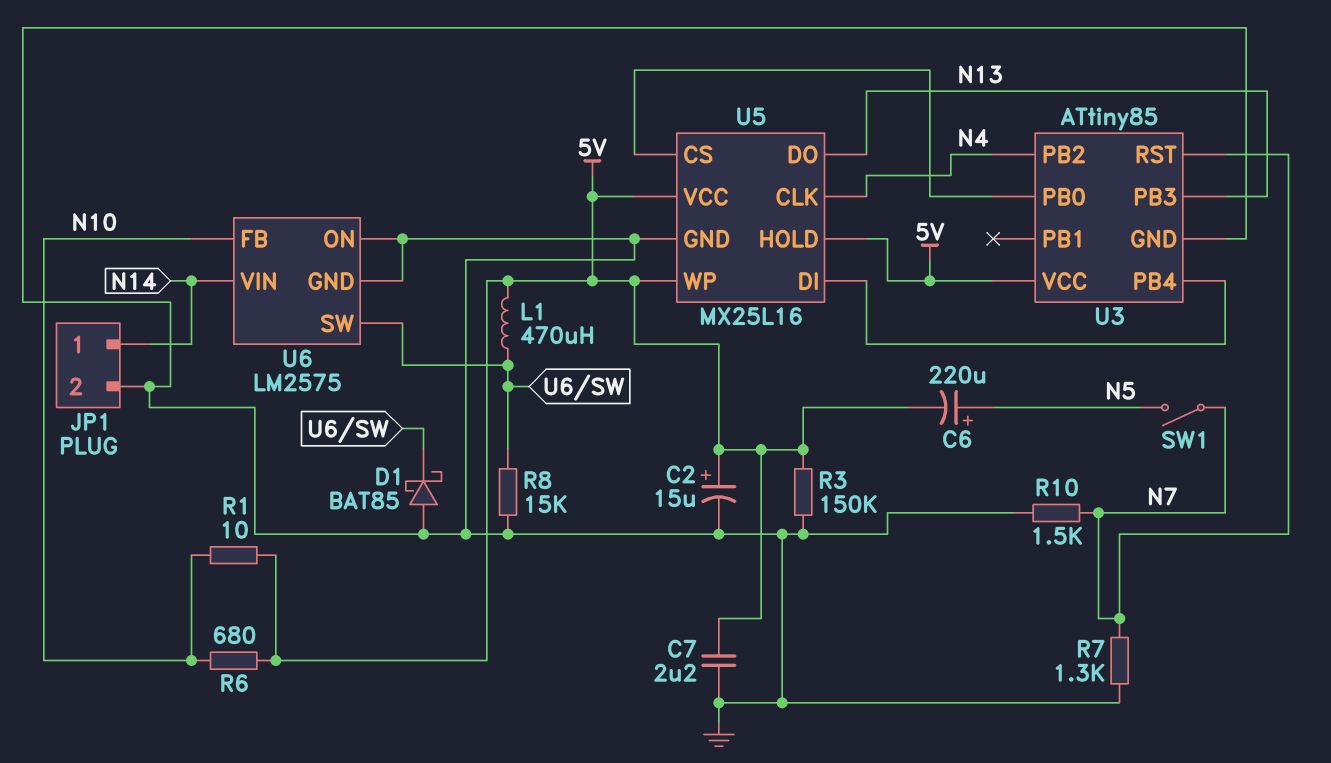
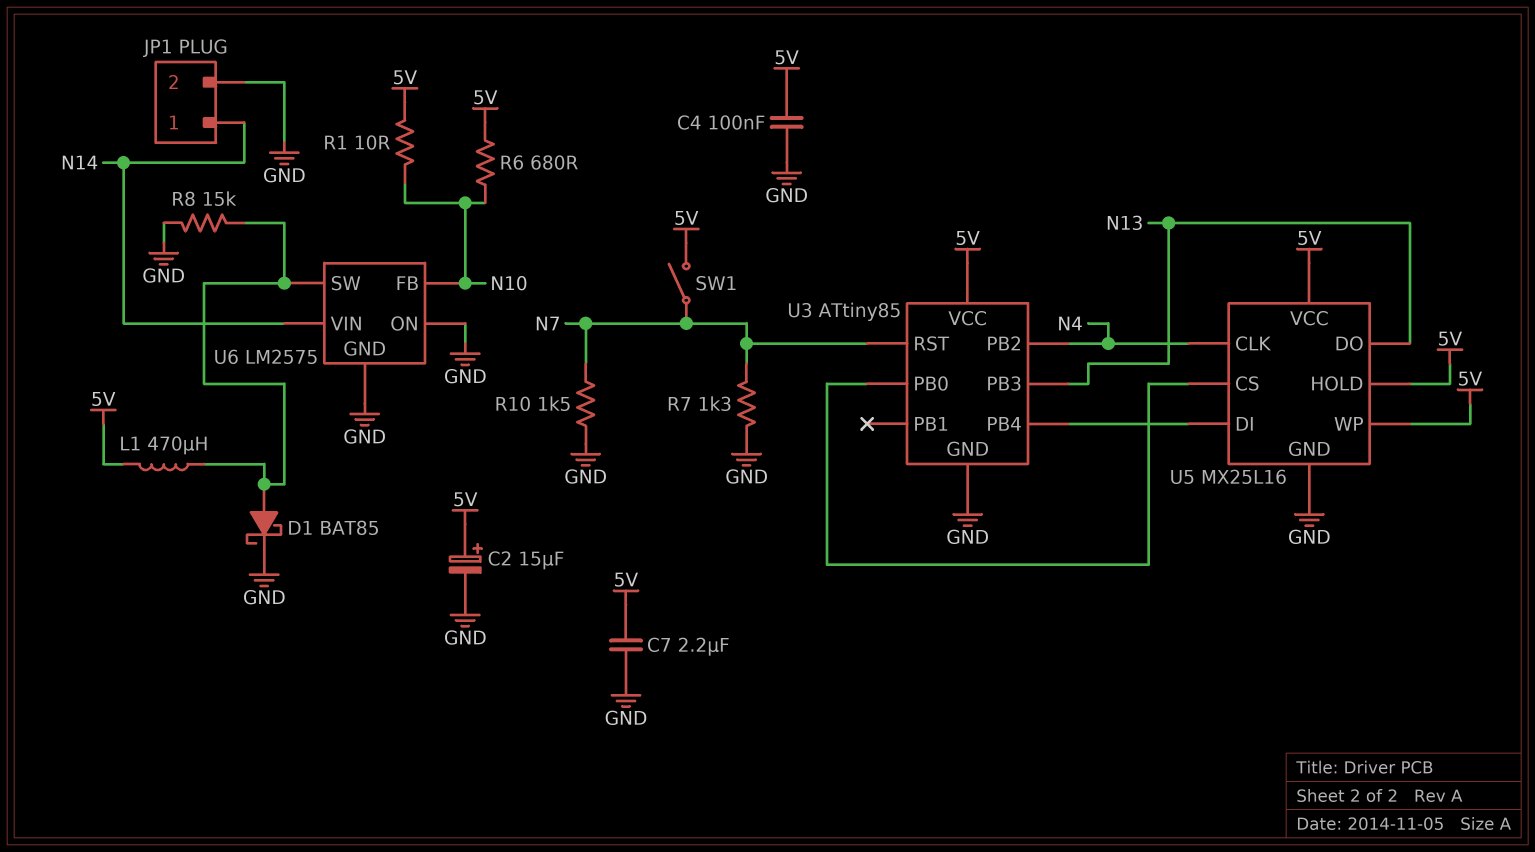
C4: none -> 100nF (5V, GND)
C6: 220uF (plus N5, minus 5V) -> none
D1: schottky BAT85 (A GND, K U6/SW) -> schottky BAT85 (A U6/SW, K GND)
R3: 150k (5V, GND) -> none
SW1: switch (N5, N7) -> switch (5V, N7)

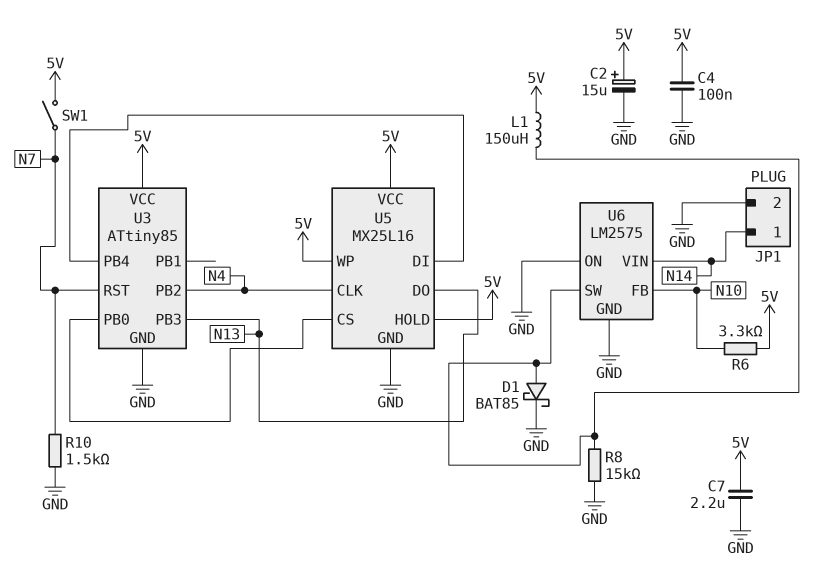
L1: 470uH (5V, U6/SW) -> 150uH (5V, U6/SW)
R1: 10 (5V, N10) -> none
R6: 680 (5V, N10) -> 3.3k (5V, N10)
R7: 1.3k (GND, N7) -> none

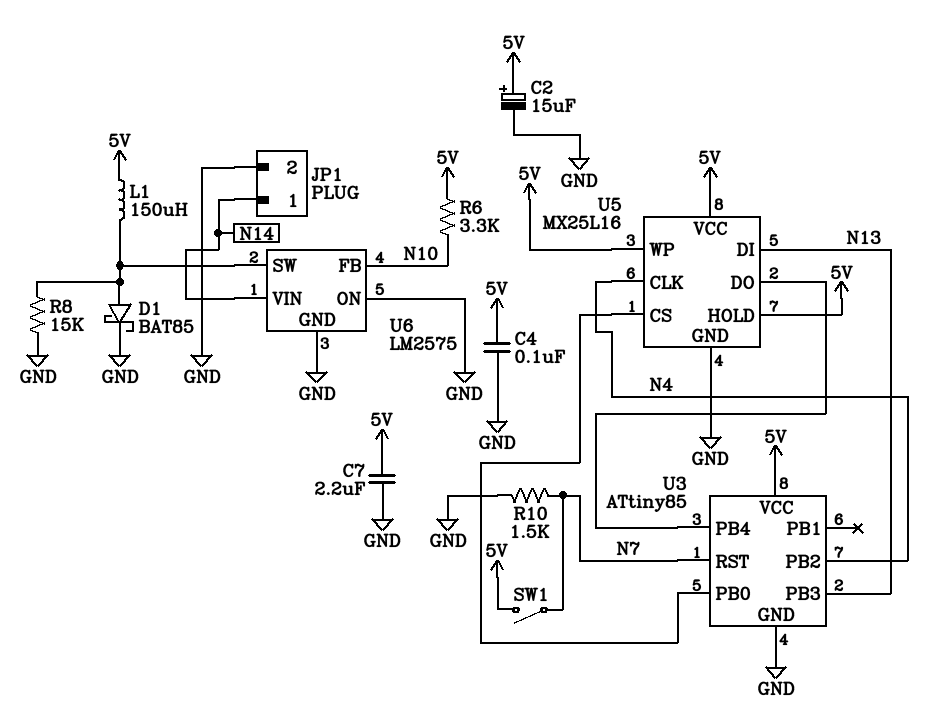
U5 pin DI: U3/PB4 -> N13
U5 pin DO: N13 -> U3/PB4

